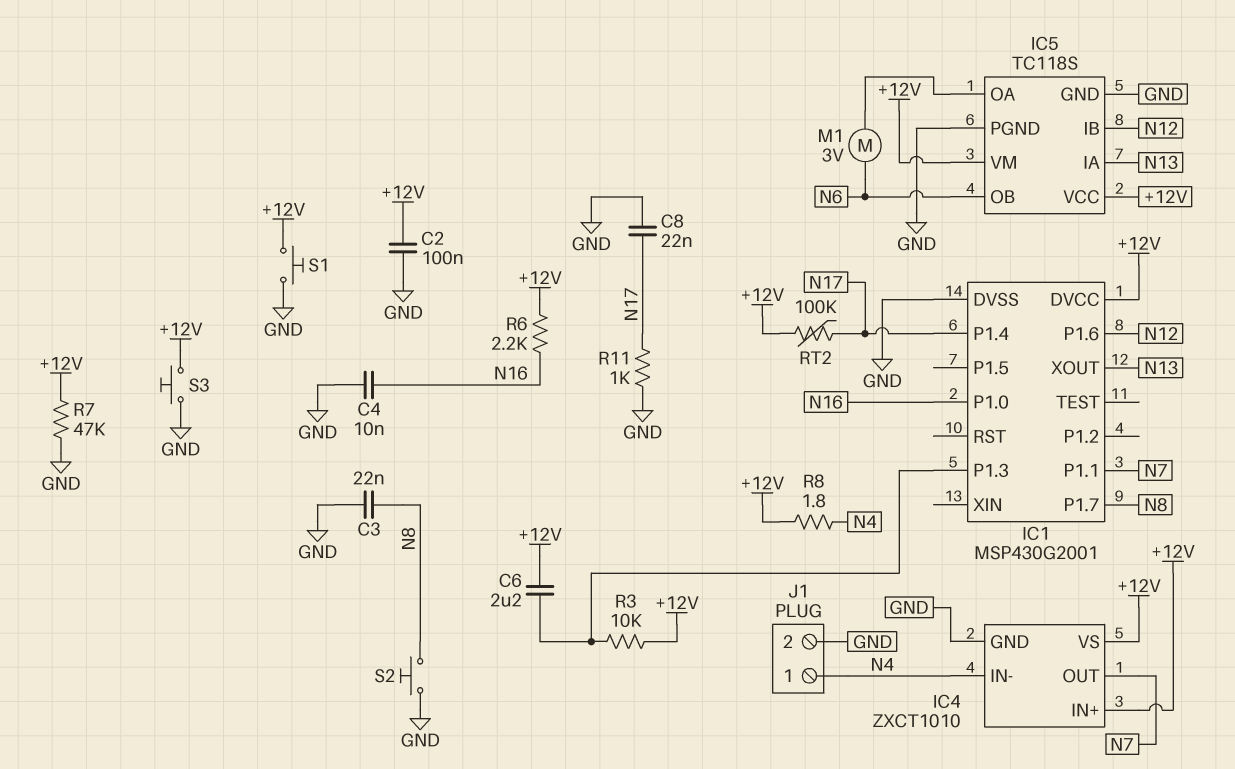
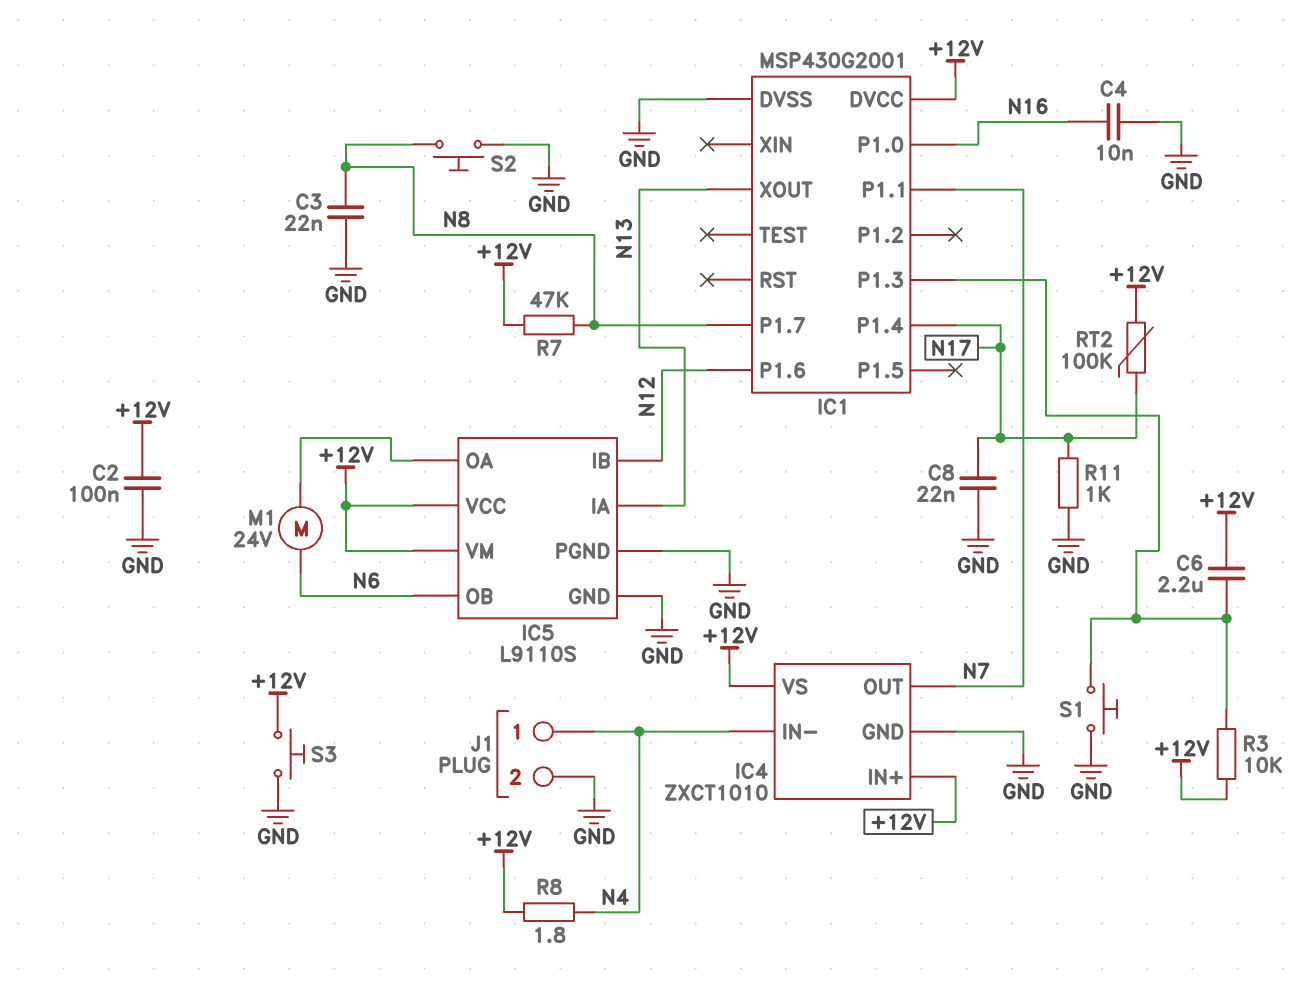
IC5: TC118S -> L9110S
M1: motor 3V (IC5/OA, N6) -> motor 24V (IC5/OA, N6)
R6: 2.2k (+12V, N16) -> none
R7: 47k (+12V, GND) -> 47k (+12V, N8)
S1: button (+12V, GND) -> button (GND, IC1/P1.3)

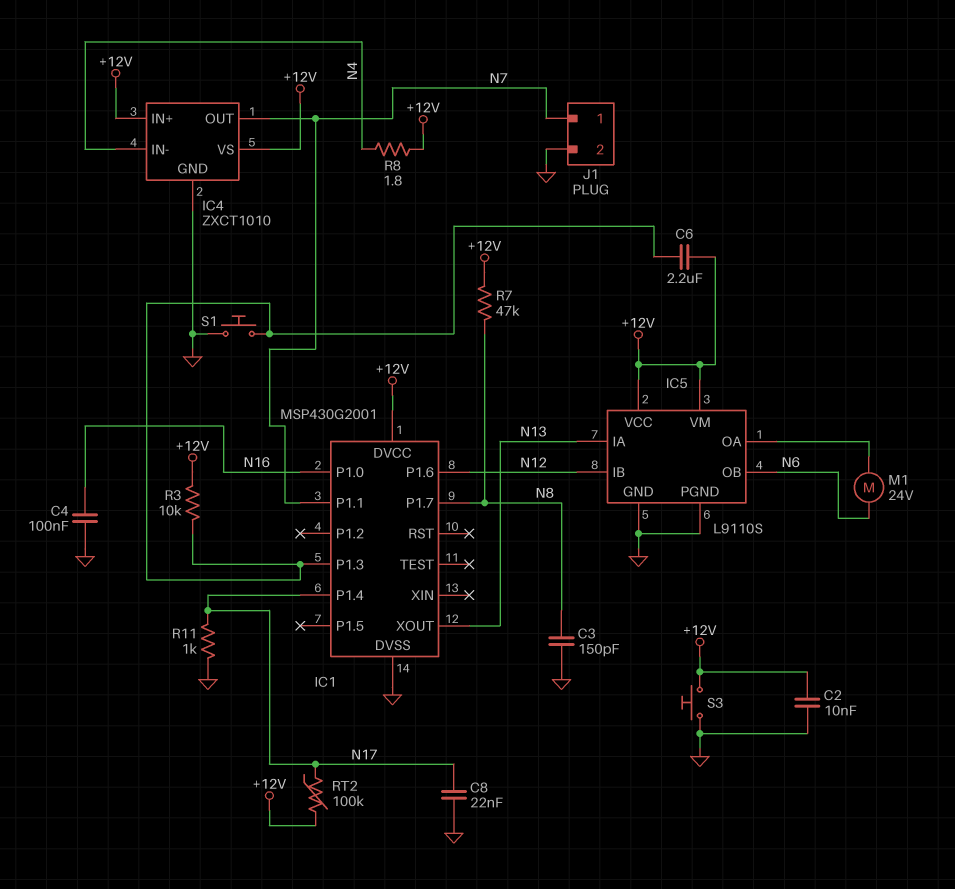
C2: 100nF (+12V, GND) -> 10nF (+12V, GND)
C3: 22nF (GND, N8) -> 150pF (GND, N8)
C4: 10nF (GND, N16) -> 100nF (GND, N16)
J1 pin 1: N4 -> N7
S2: button (GND, N8) -> none

